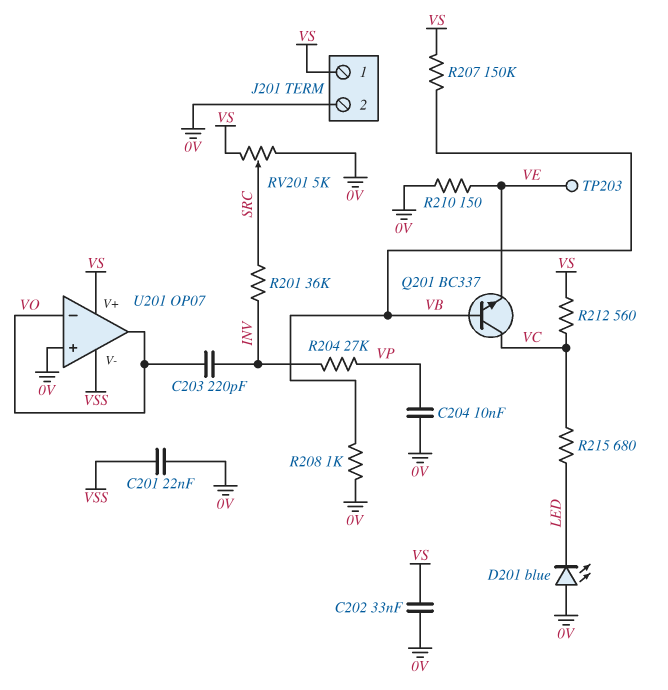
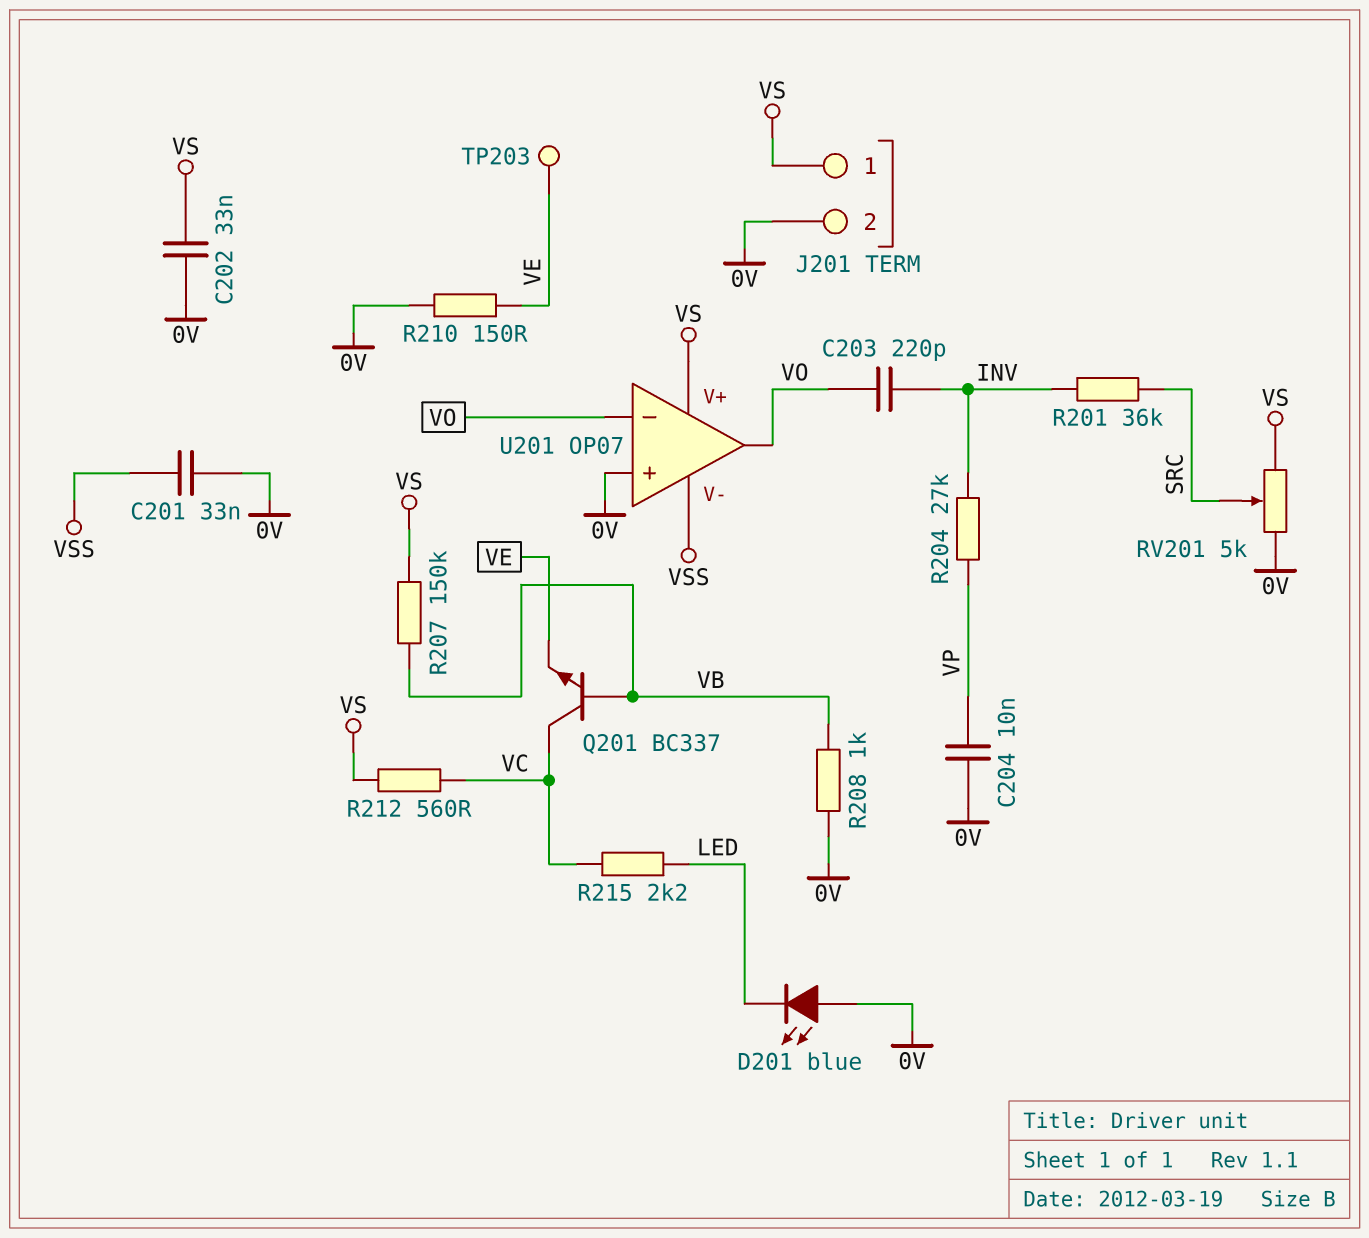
C201: 22nF (0V, VSS) -> 33nF (0V, VSS)
R215: 680 (LED, VC) -> 2.2k (LED, VC)

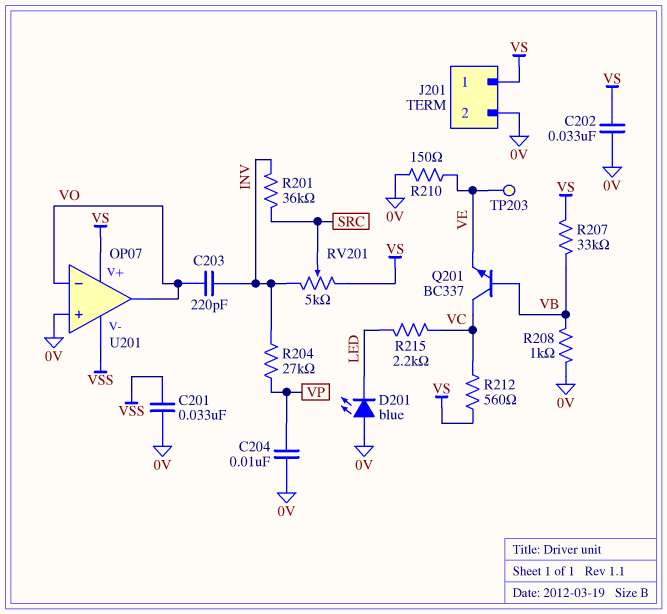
R207: 150k (VB, VS) -> 33k (VB, VS)
RV201: 5k (0V, VS, wiper SRC) -> 5k (INV, VS, wiper SRC)

